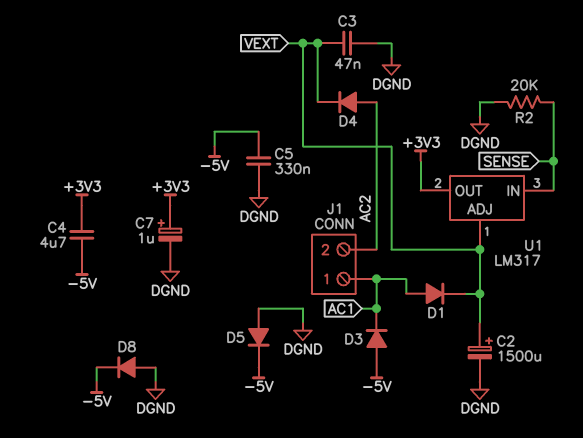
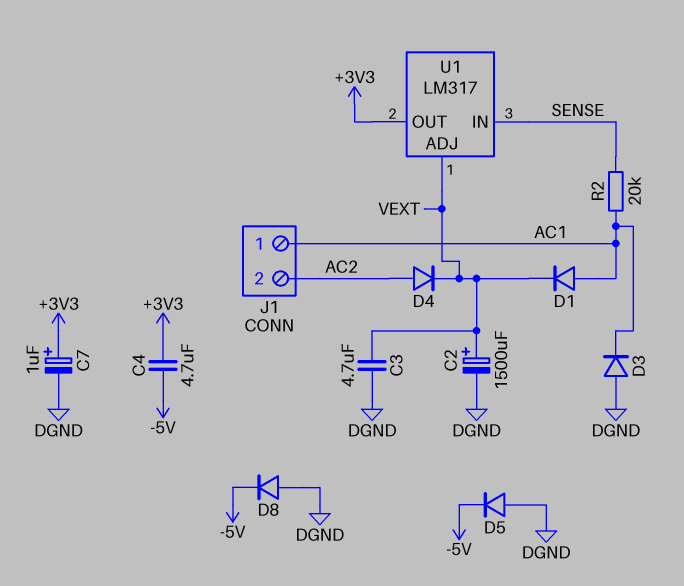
C3: 47nF (DGND, VEXT) -> 4.7uF (DGND, VEXT)
C5: 330nF (-5V, DGND) -> none
D3: diode (A -5V, K AC1) -> diode (A DGND, K AC1)
R2: 20k (DGND, SENSE) -> 20k (AC1, SENSE)

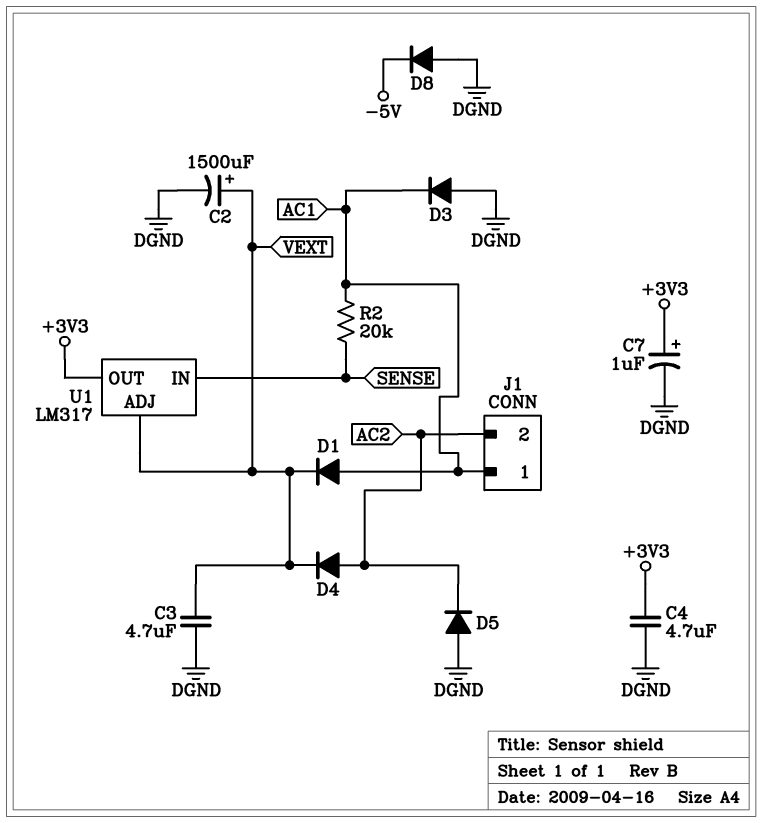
C4: 4.7uF (+3V3, -5V) -> 4.7uF (+3V3, DGND)
D5: diode (A DGND, K -5V) -> diode (A DGND, K AC2)

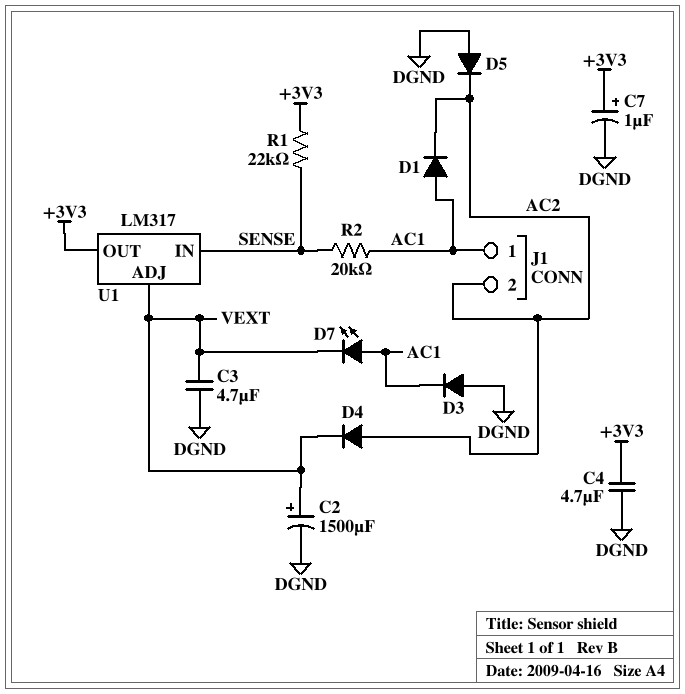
D1: diode (A AC1, K VEXT) -> diode (A AC1, K AC2)
D7: none -> LED (A AC1, K VEXT)
D8: diode (A DGND, K -5V) -> none
R1: none -> 22k (+3V3, SENSE)

